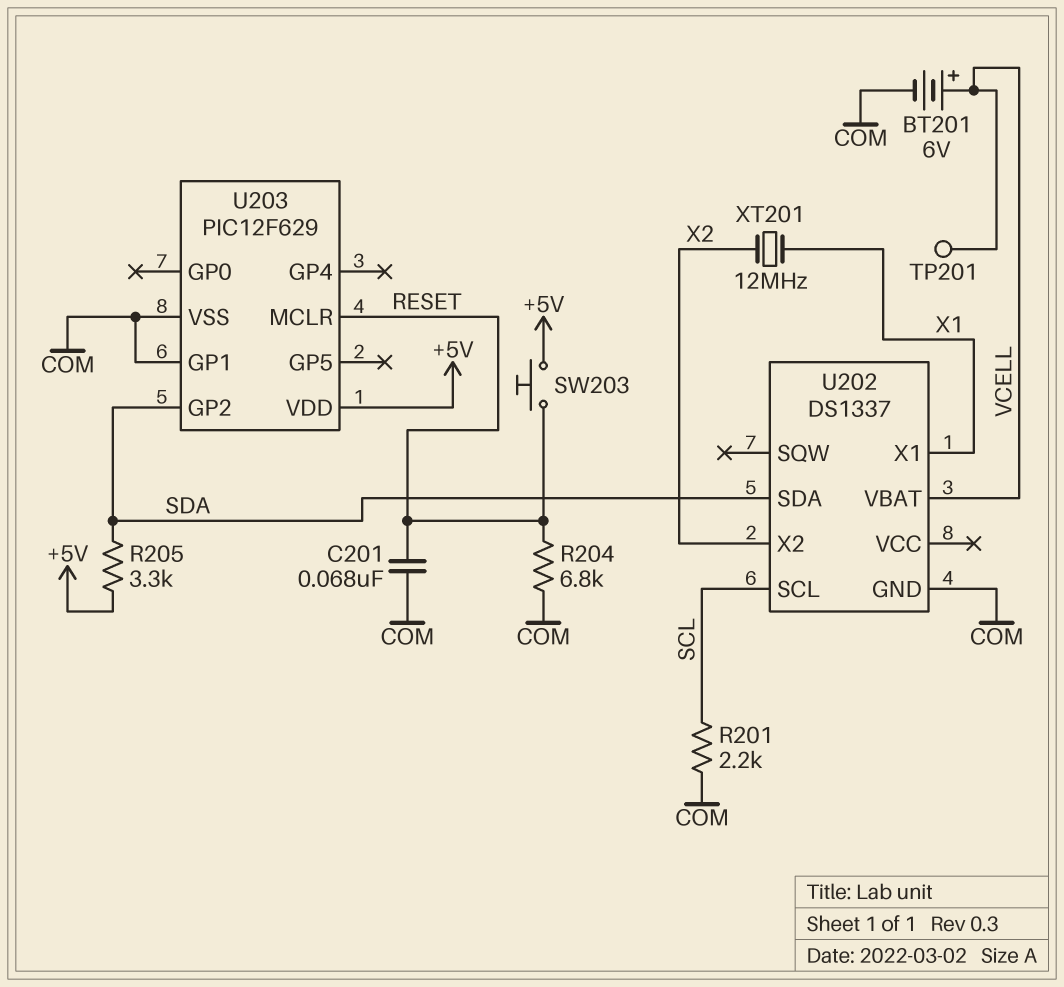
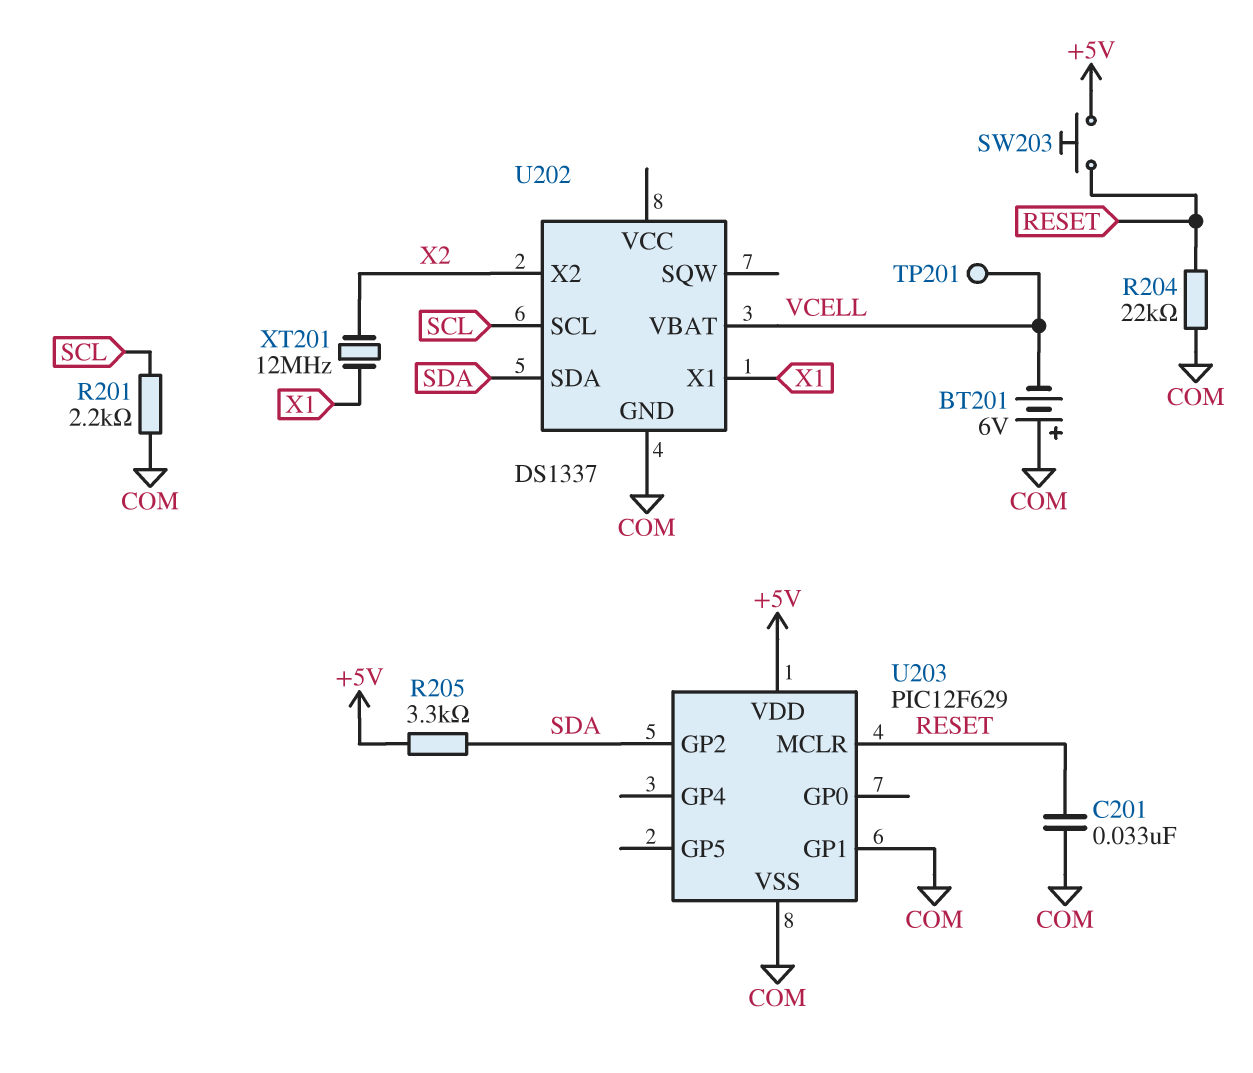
BT201: 6V (plus VCELL, minus COM) -> 6V (plus COM, minus VCELL)
C201: 68nF (COM, RESET) -> 33nF (COM, RESET)
R204: 6.8k (COM, RESET) -> 22k (COM, RESET)

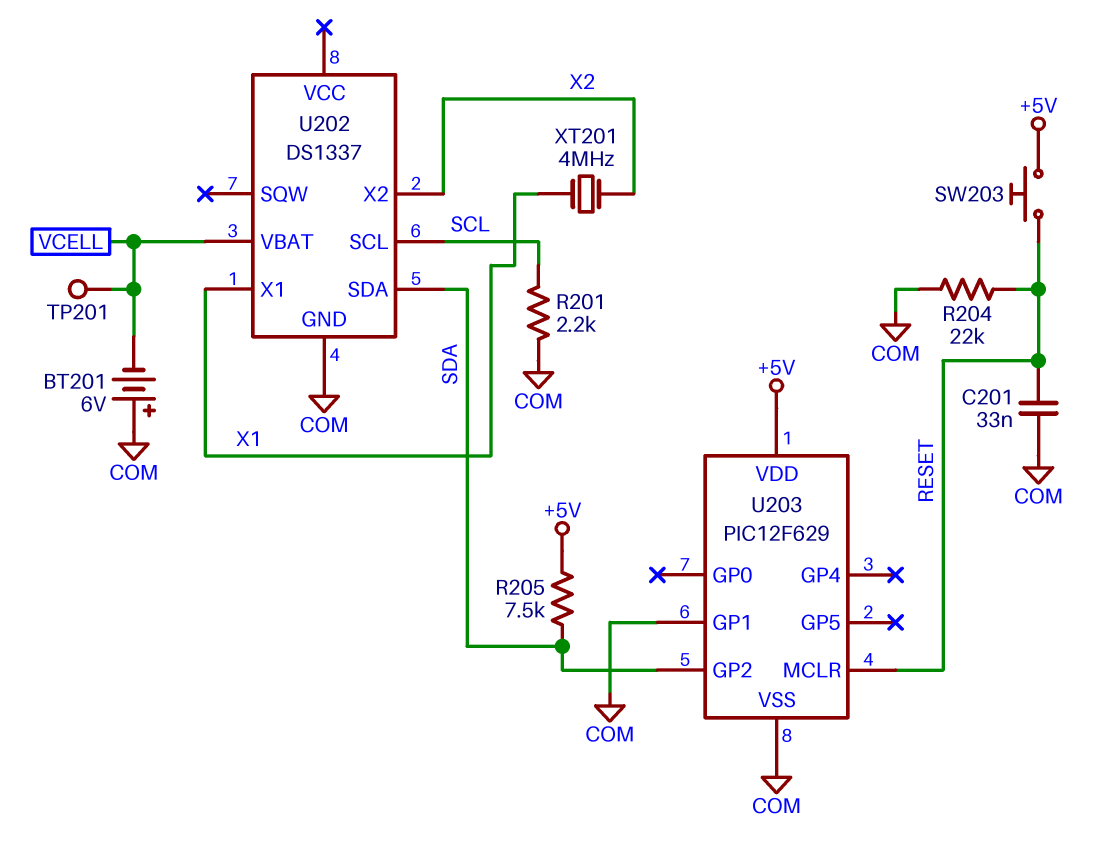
R205: 3.3k (+5V, SDA) -> 7.5k (+5V, SDA)
XT201: 12MHz (X1, X2) -> 4MHz (X1, X2)

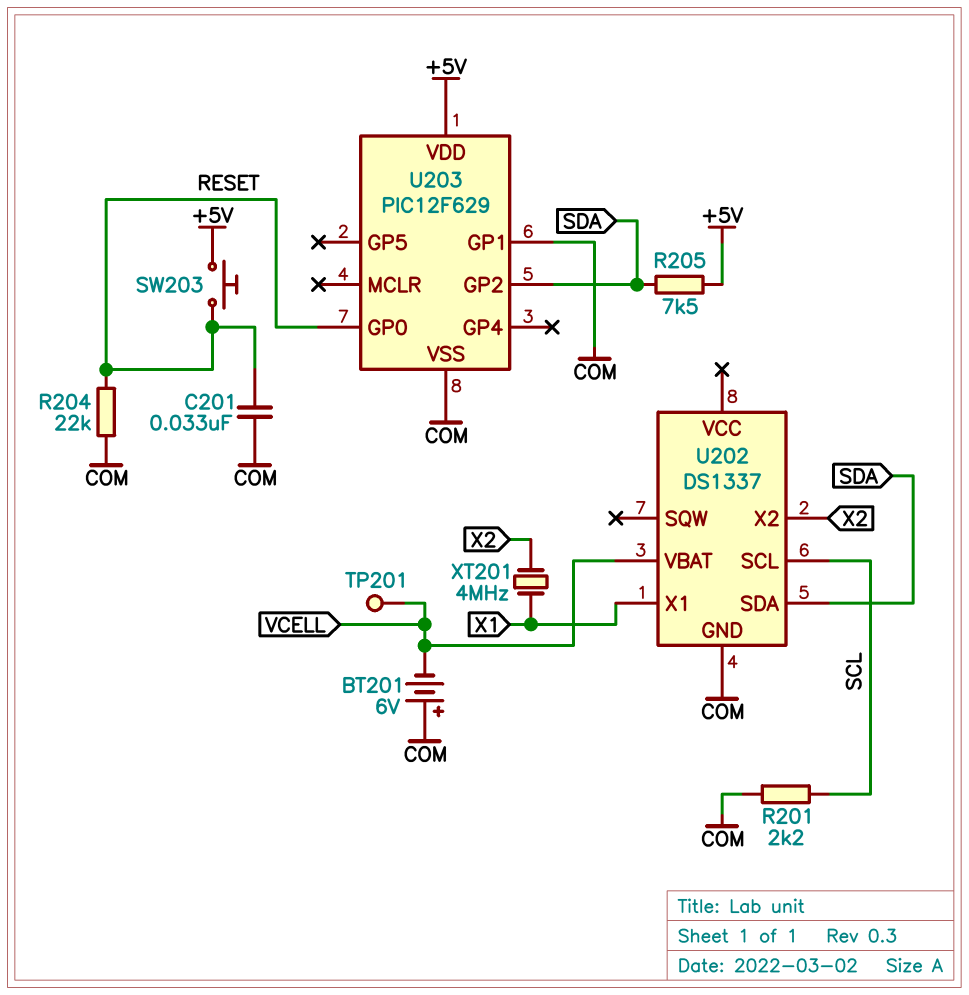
U203 pin GP0: none -> RESET
U203 pin MCLR: RESET -> none

